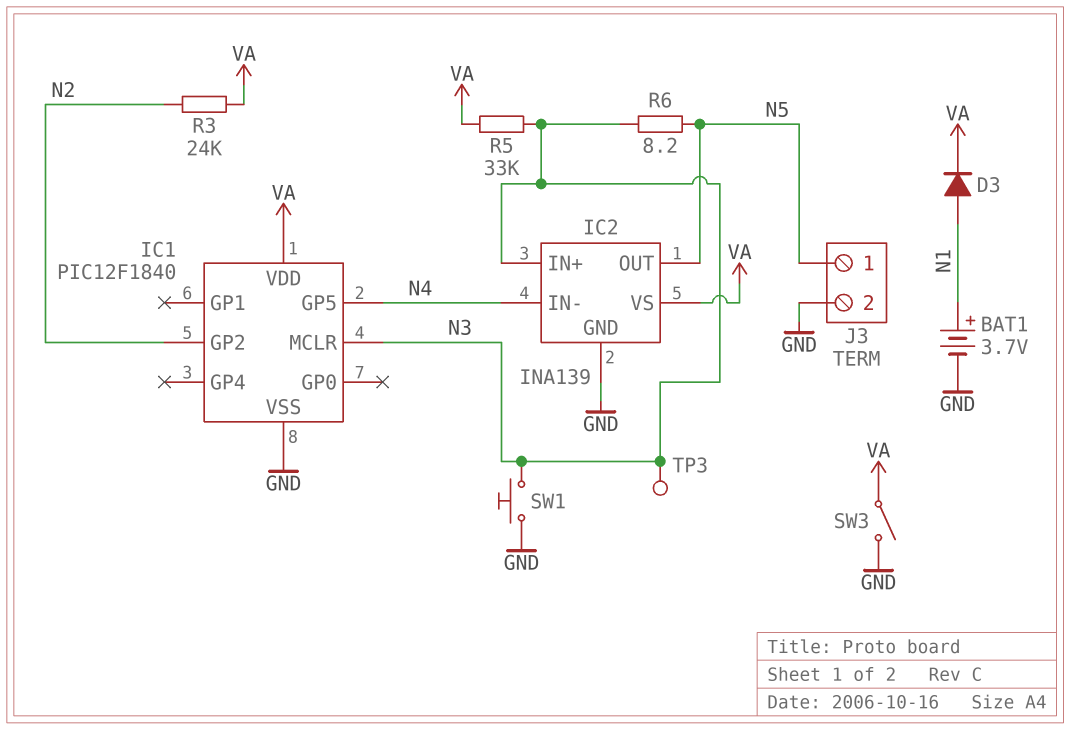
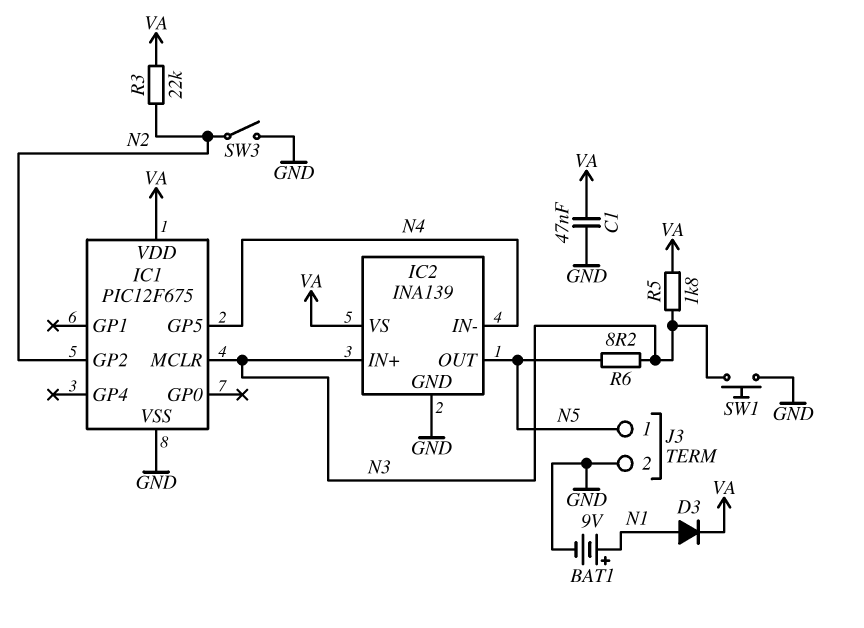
BAT1: 3.7V (plus N1, minus GND) -> 9V (plus N1, minus GND)
C1: none -> 47nF (GND, VA)
IC1: PIC12F1840 -> PIC12F675
R3: 24k (N2, VA) -> 22k (N2, VA)
R5: 33k (N3, VA) -> 1.8k (N3, VA)
SW3: switch (GND, VA) -> switch (GND, N2)
TP3: test point (N3) -> none

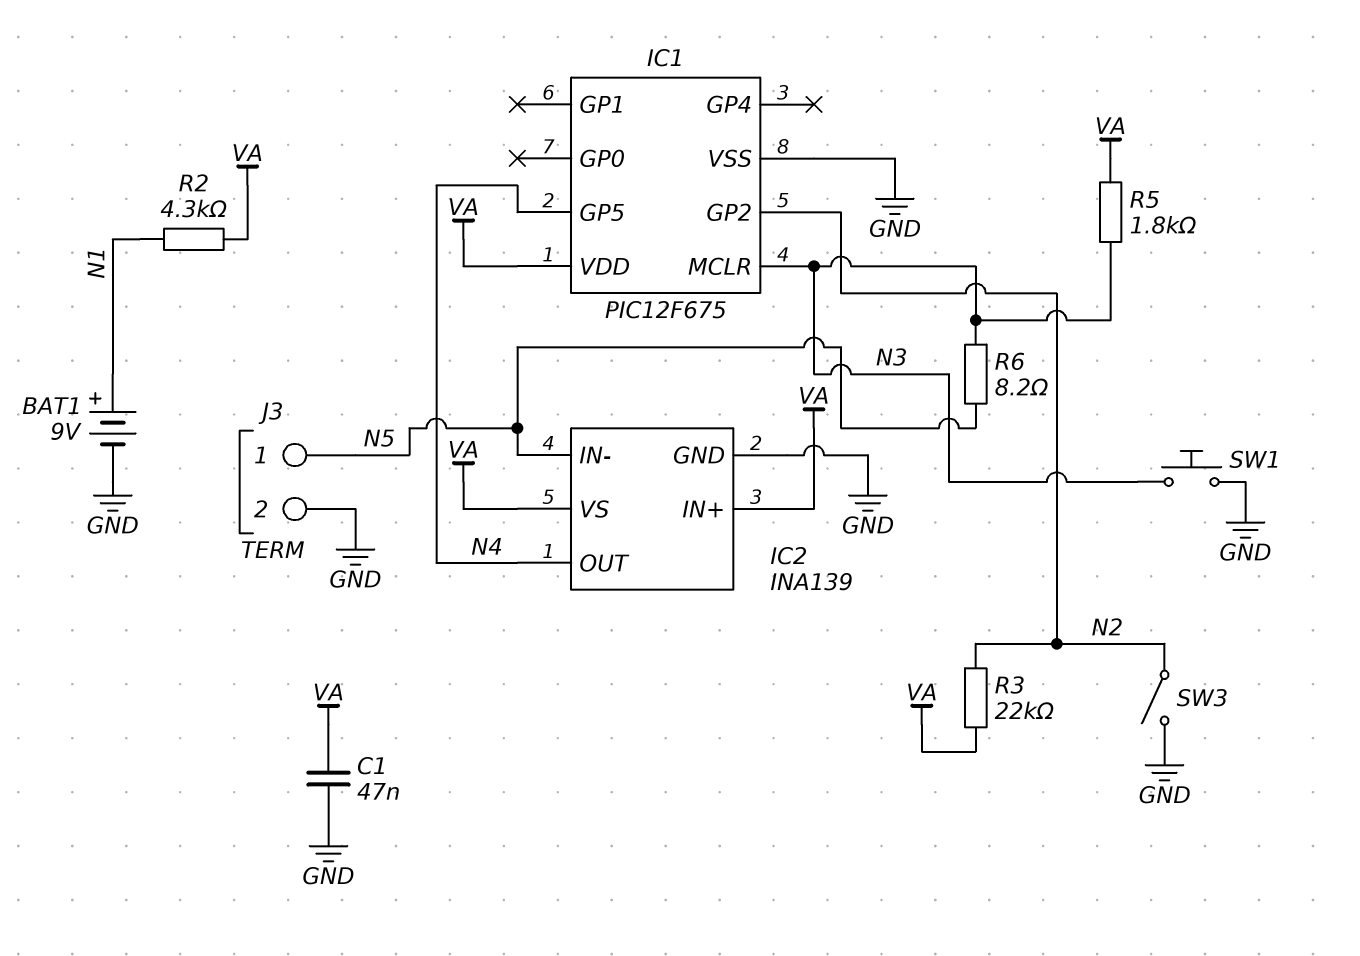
D3: diode (A N1, K VA) -> none
IC2 pin IN+: N3 -> VA
IC2 pin IN-: N4 -> N5
IC2 pin OUT: N5 -> N4
R2: none -> 4.3k (N1, VA)

